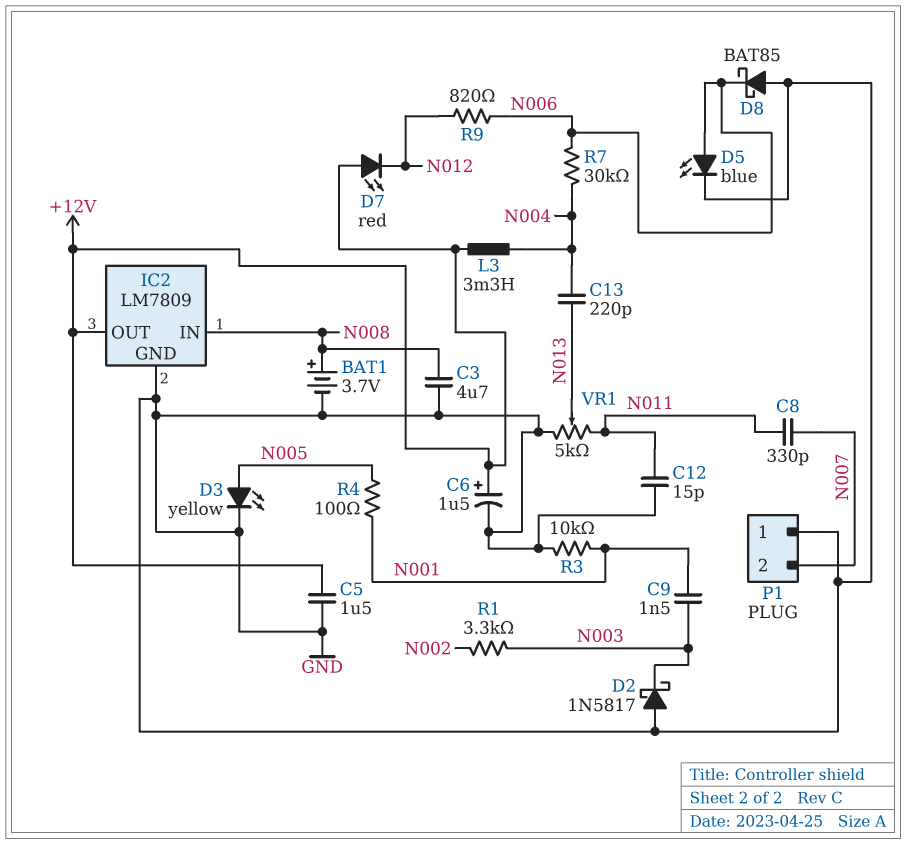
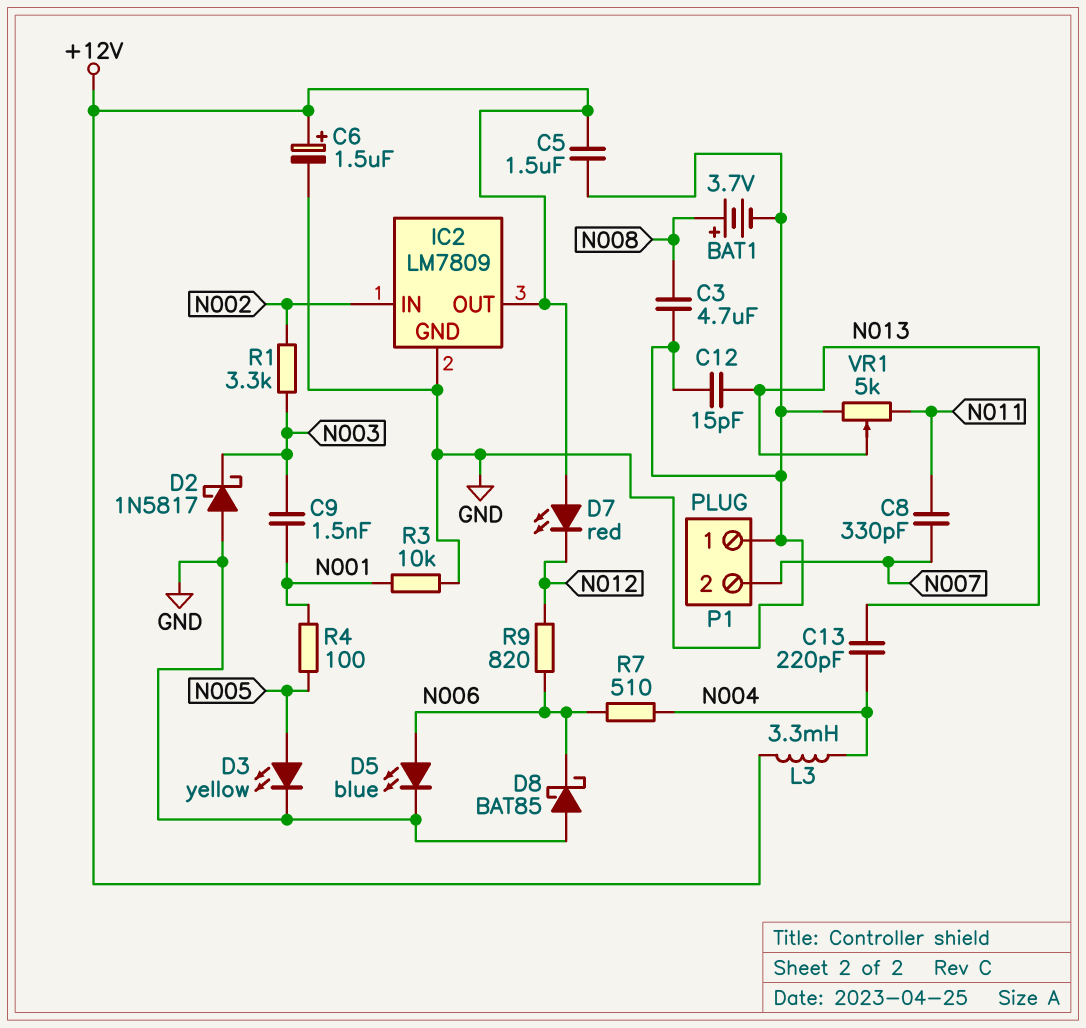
C12: 15pF (GND, N011) -> 15pF (GND, N013)
IC2 pin IN: N008 -> N002
R7: 30k (N004, N006) -> 510 (N004, N006)

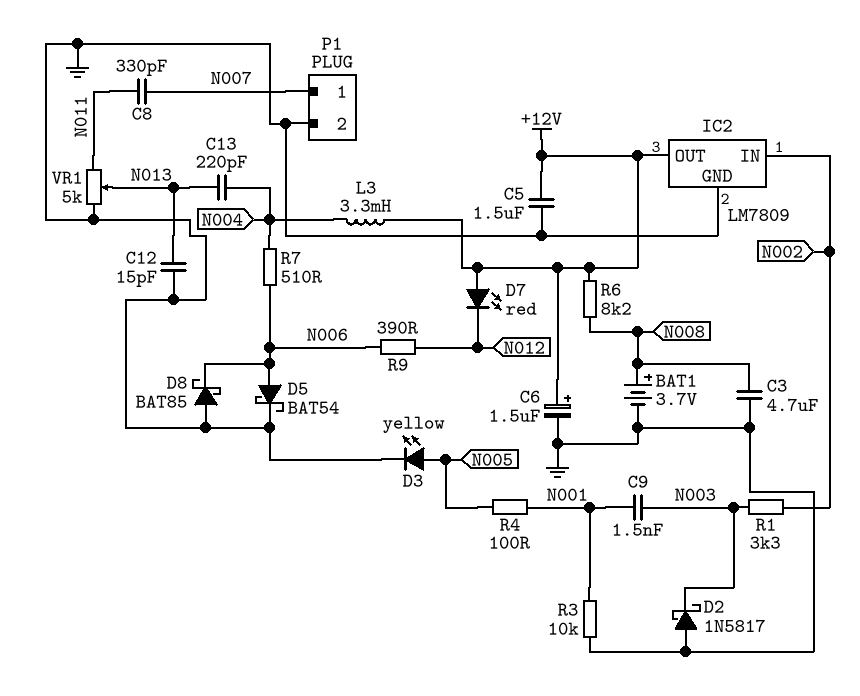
D5: LED blue (A N006, K GND) -> schottky BAT54 (A N006, K GND)
P1 pin 1: GND -> N007
P1 pin 2: N007 -> GND
R6: none -> 8.2k (+12V, N008)
R9: 820 (N006, N012) -> 390 (N006, N012)

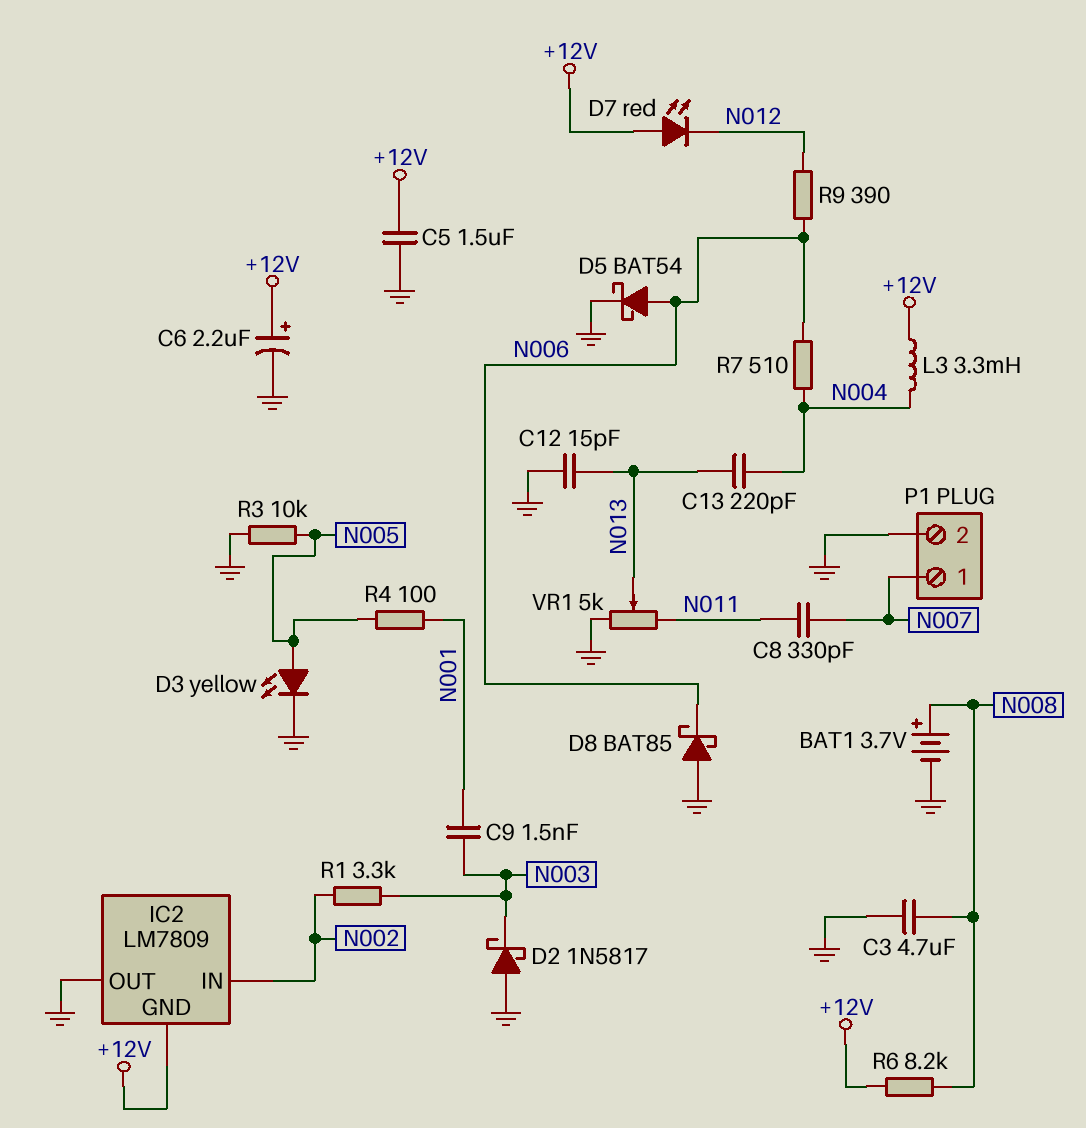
C6: 1.5uF (plus +12V, minus GND) -> 2.2uF (plus +12V, minus GND)
IC2 pin GND: GND -> +12V
IC2 pin OUT: +12V -> GND
R3: 10k (GND, N001) -> 10k (GND, N005)

